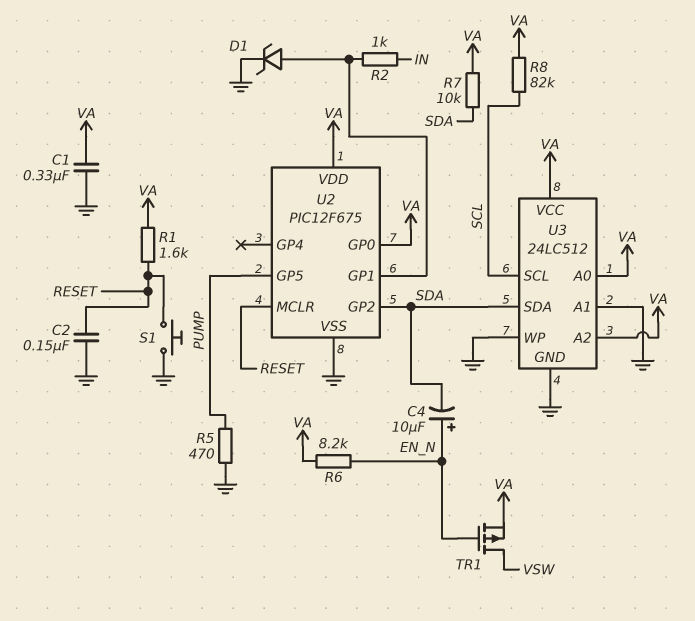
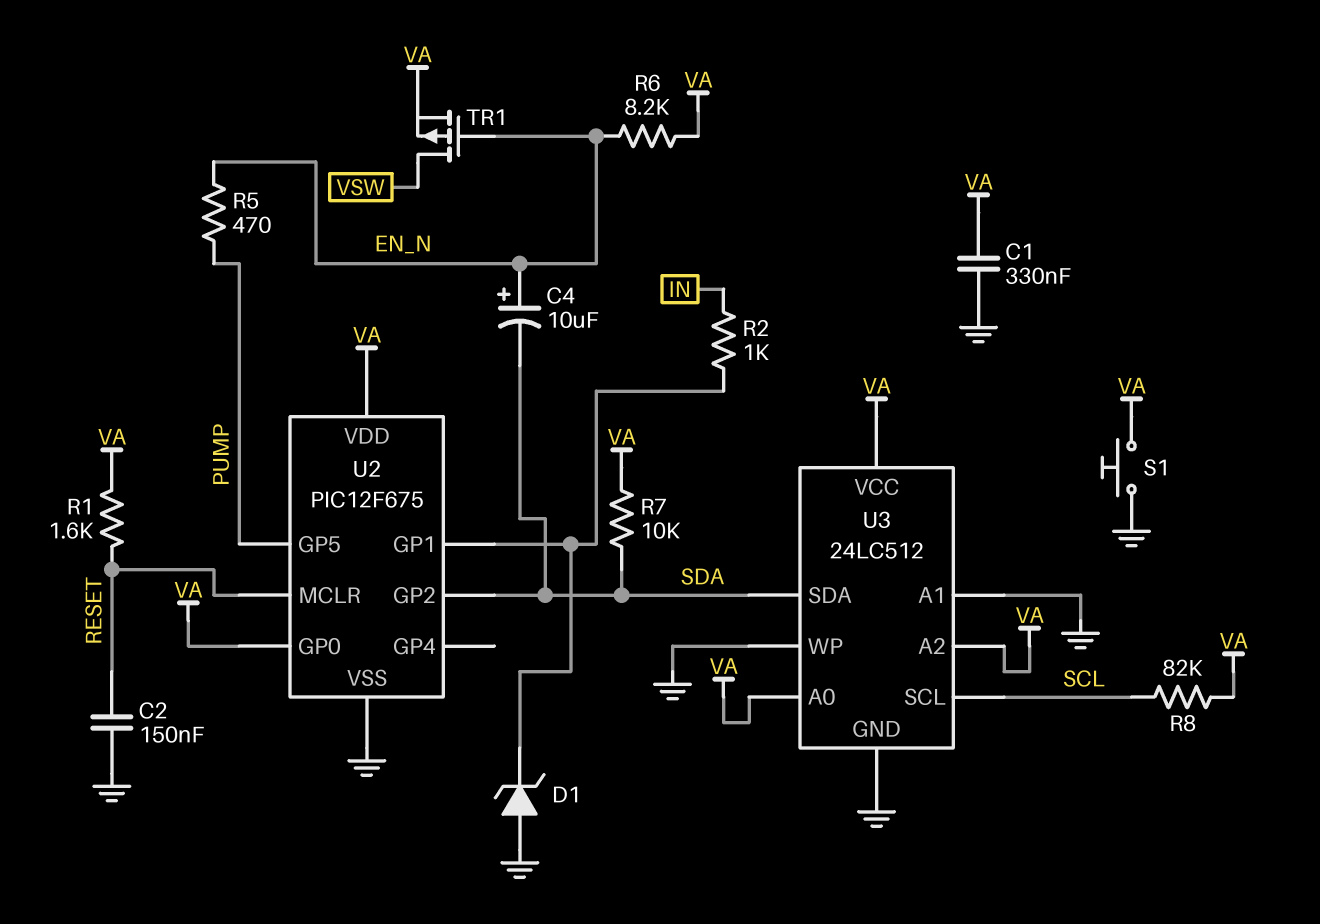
D1: zener (A U2/GP1, K GND) -> zener (A GND, K U2/GP1)
R5: 470 (GND, PUMP) -> 470 (EN_N, PUMP)
S1: button (GND, RESET) -> button (GND, VA)

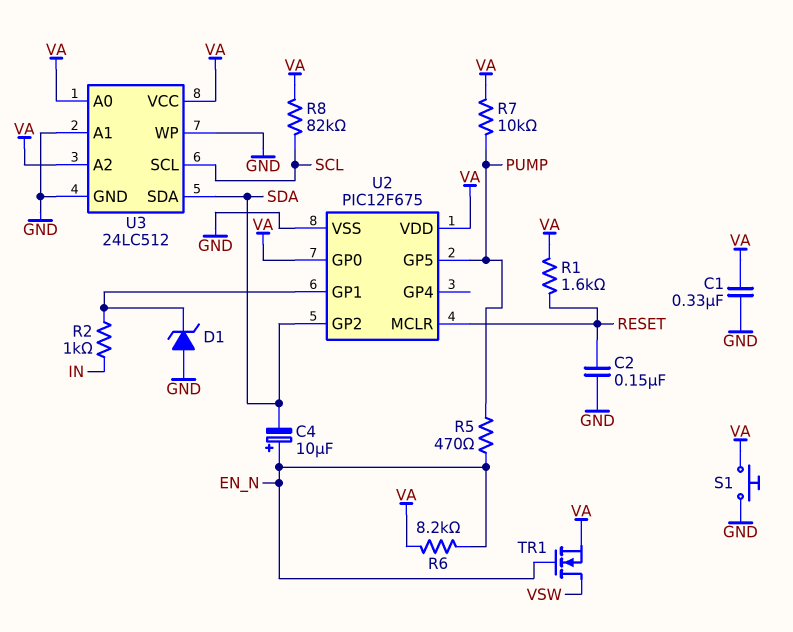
R7: 10k (SDA, VA) -> 10k (PUMP, VA)
TR1: PMOS (G EN_N, D VSW, S VA) -> NMOS (G EN_N, D VSW, S VA)

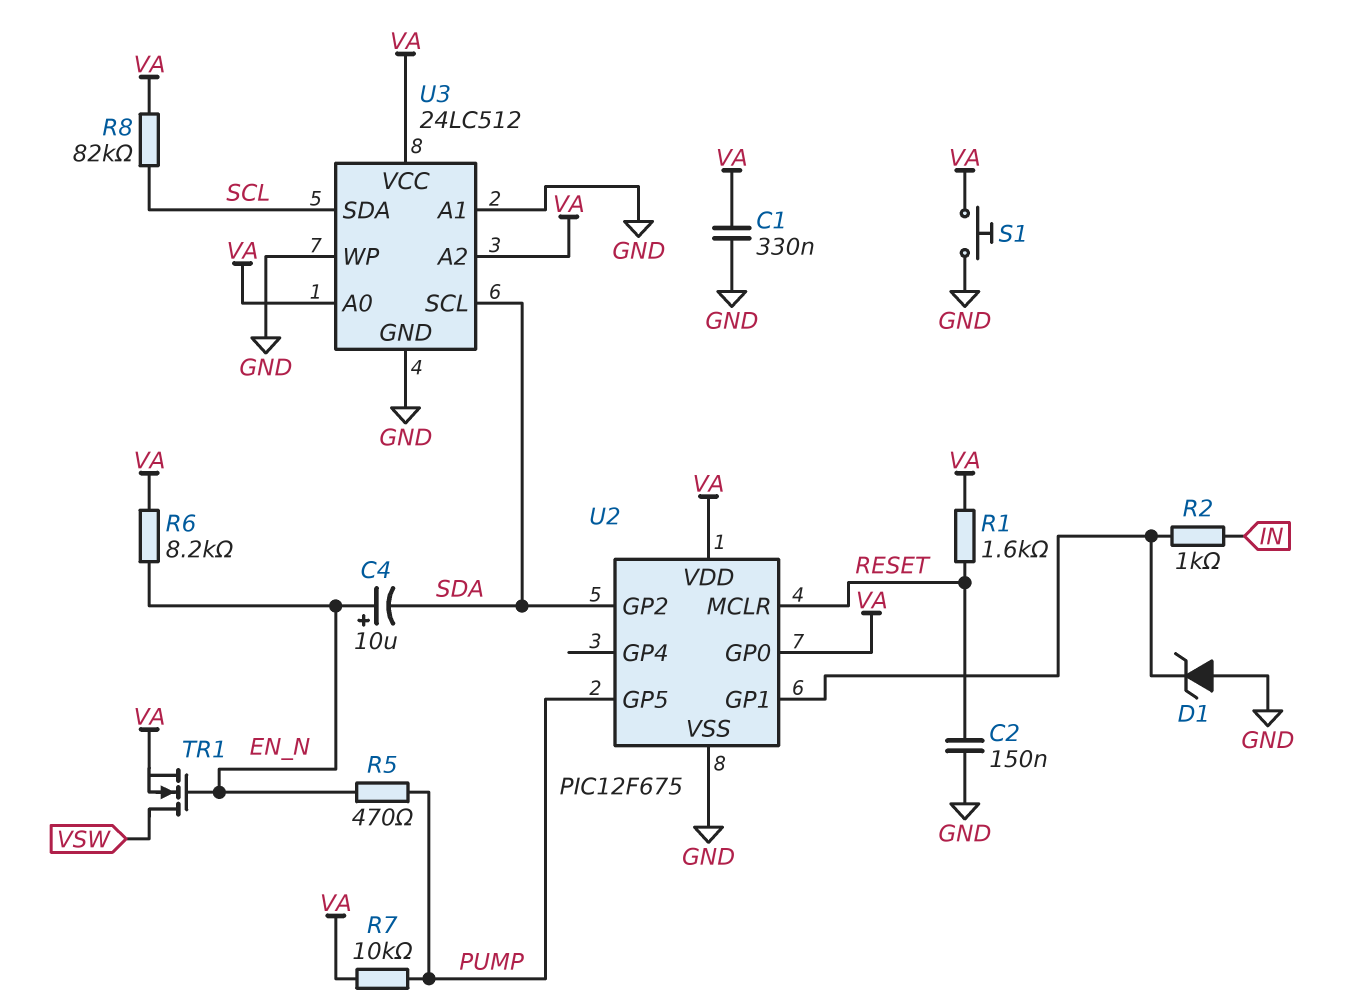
U3 pin SCL: SCL -> SDA
U3 pin SDA: SDA -> SCL

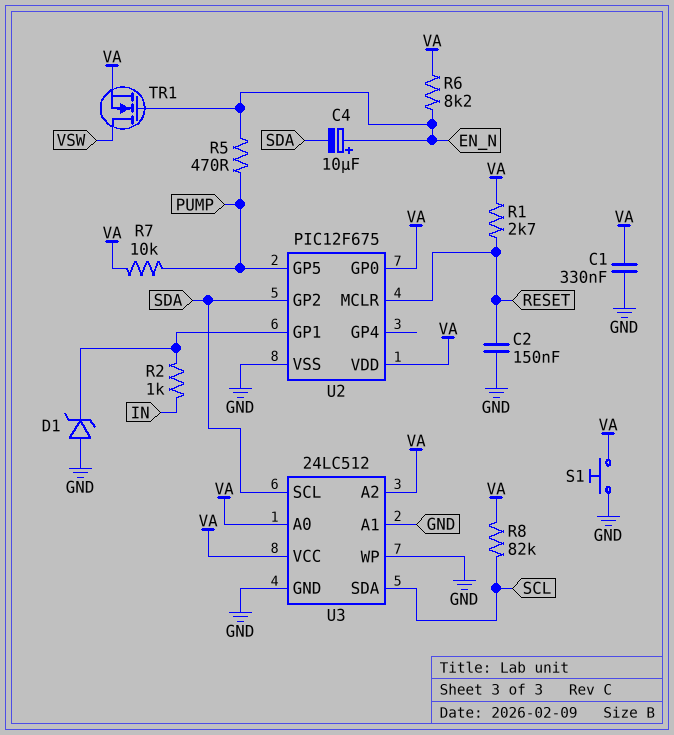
R1: 1.6k (RESET, VA) -> 2.7k (RESET, VA)

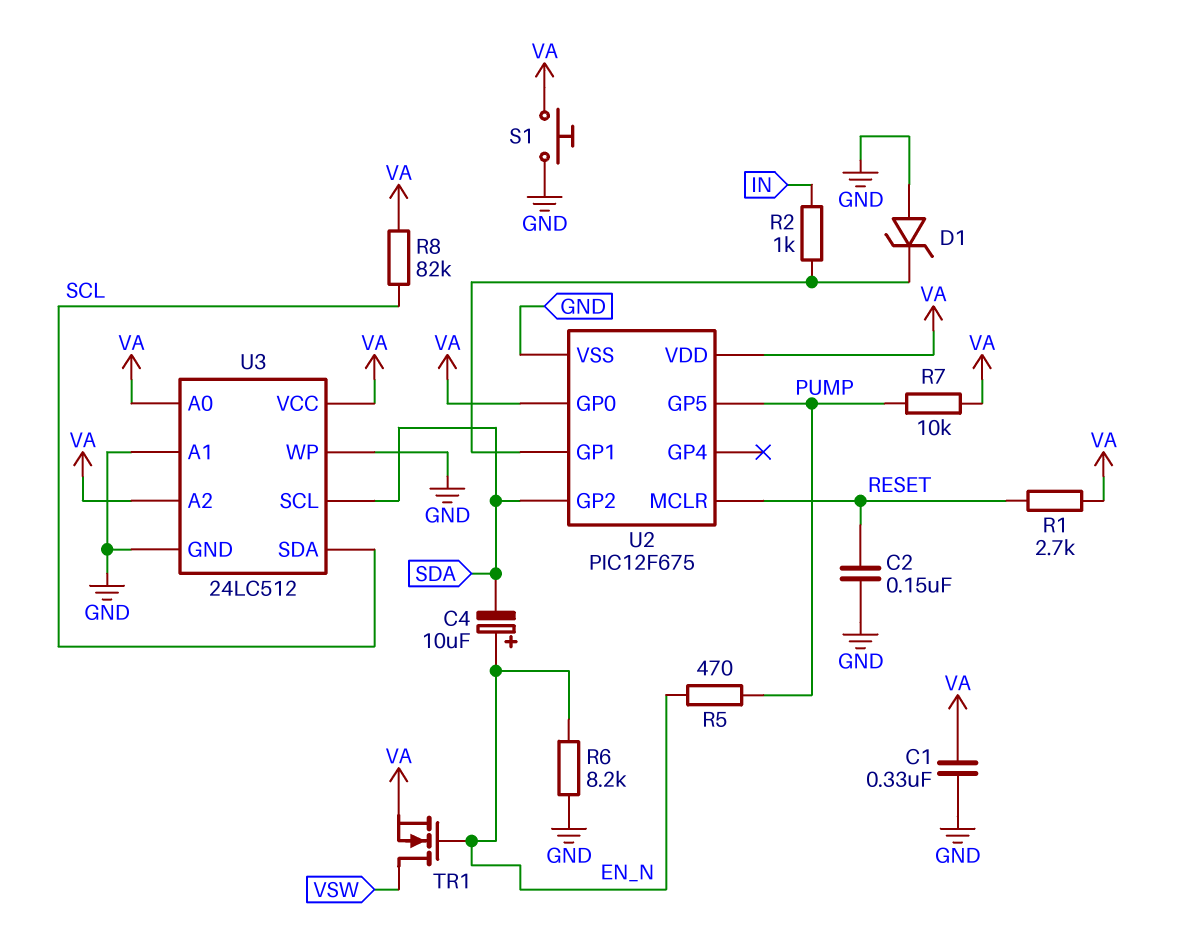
R6: 8.2k (EN_N, VA) -> 8.2k (EN_N, GND)

